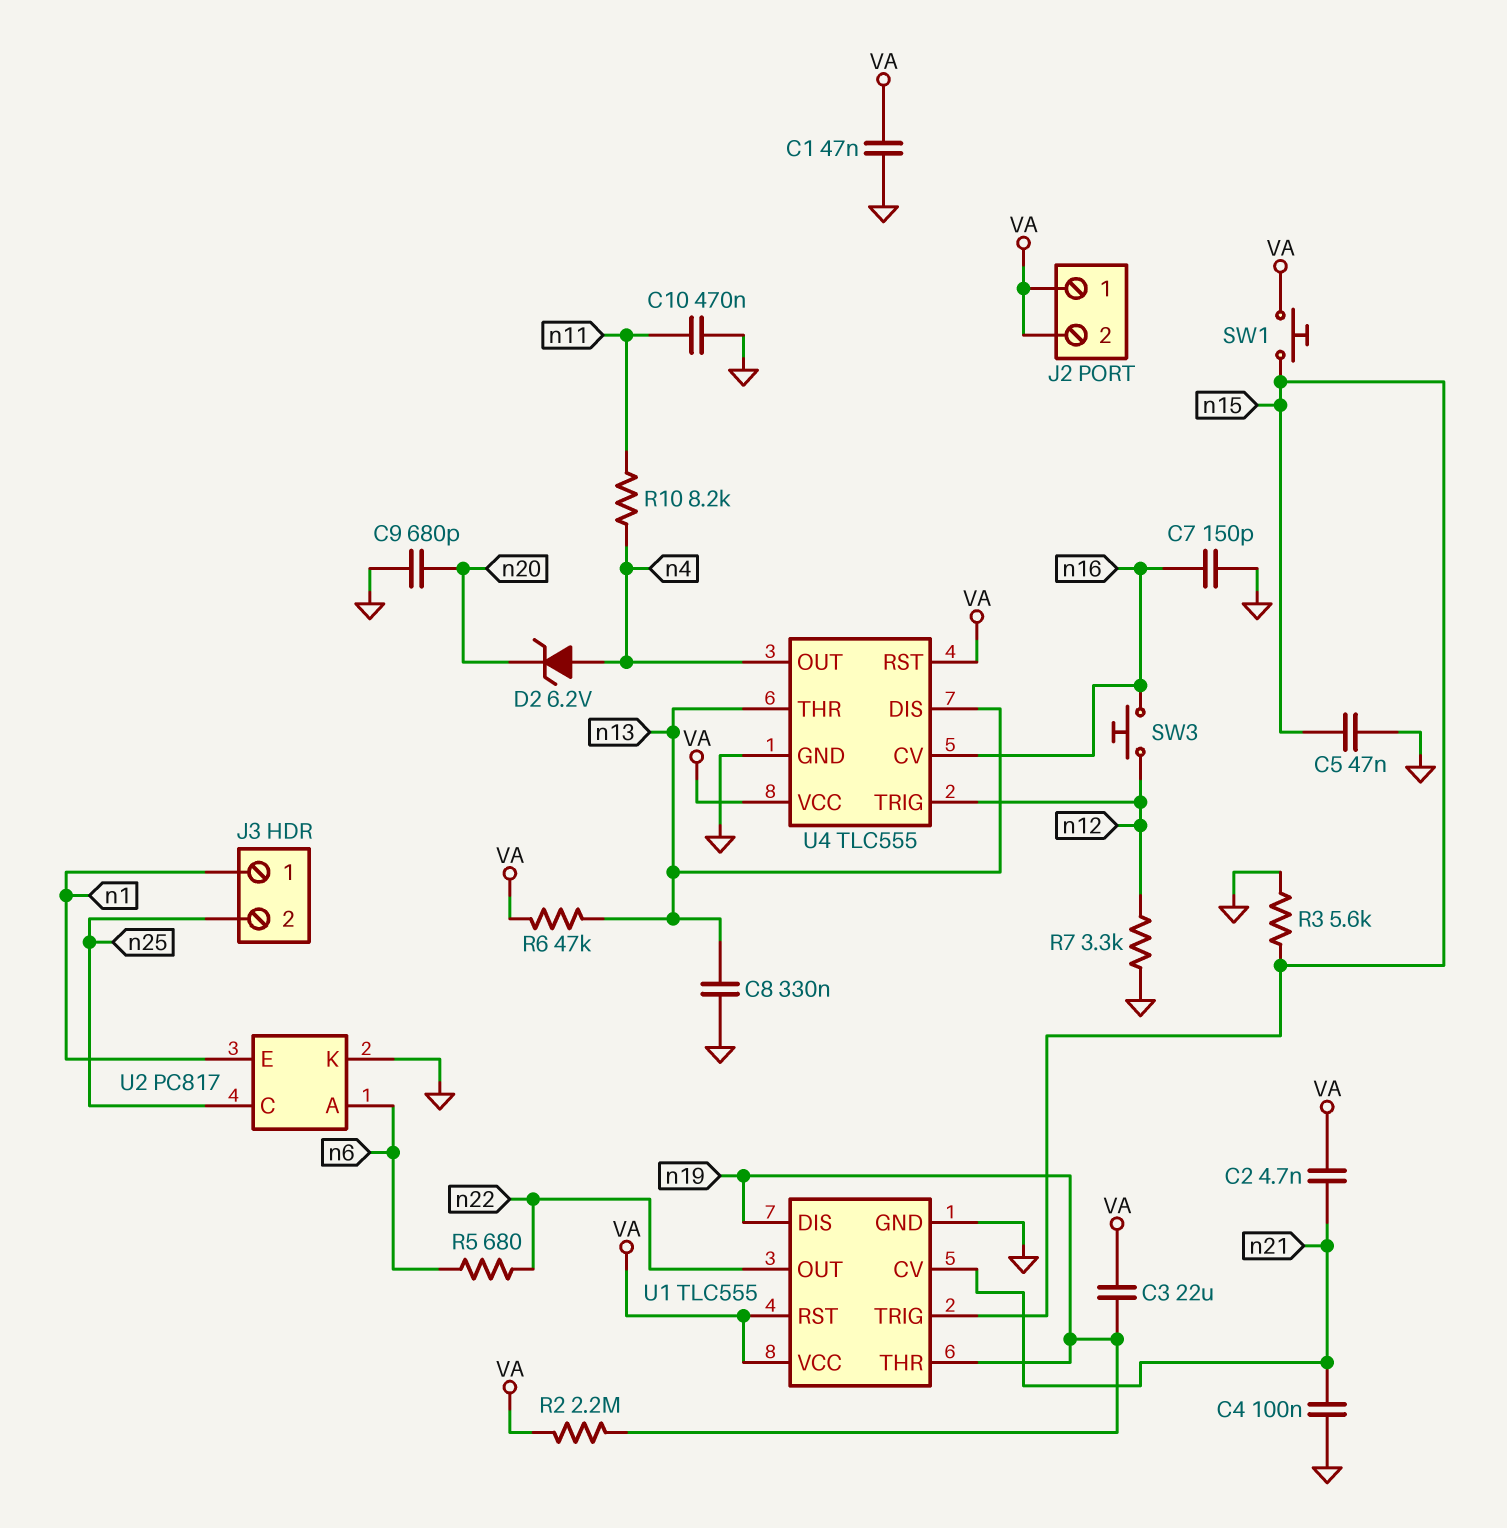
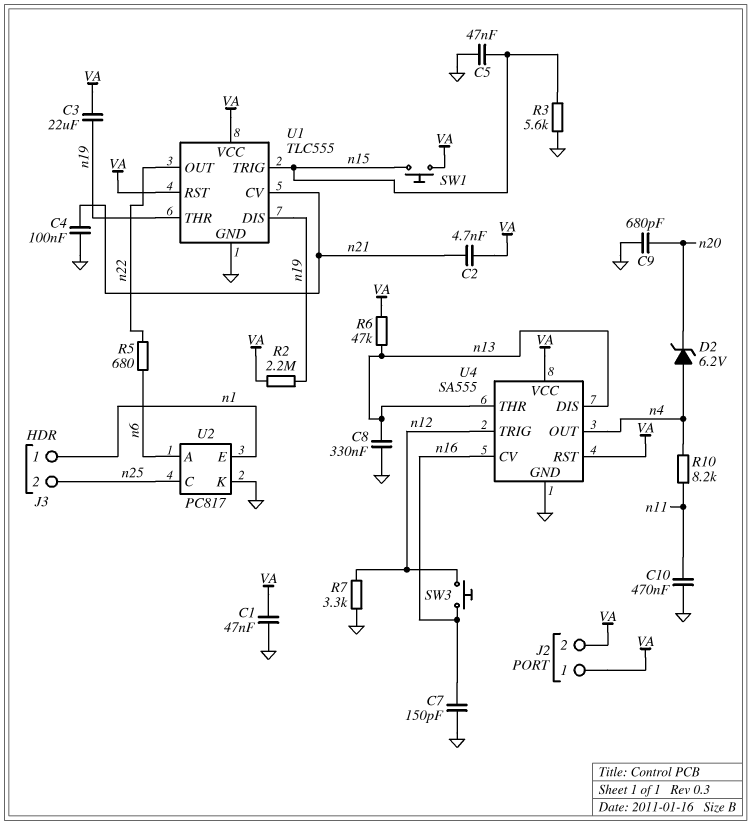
U4: TLC555 -> SA555

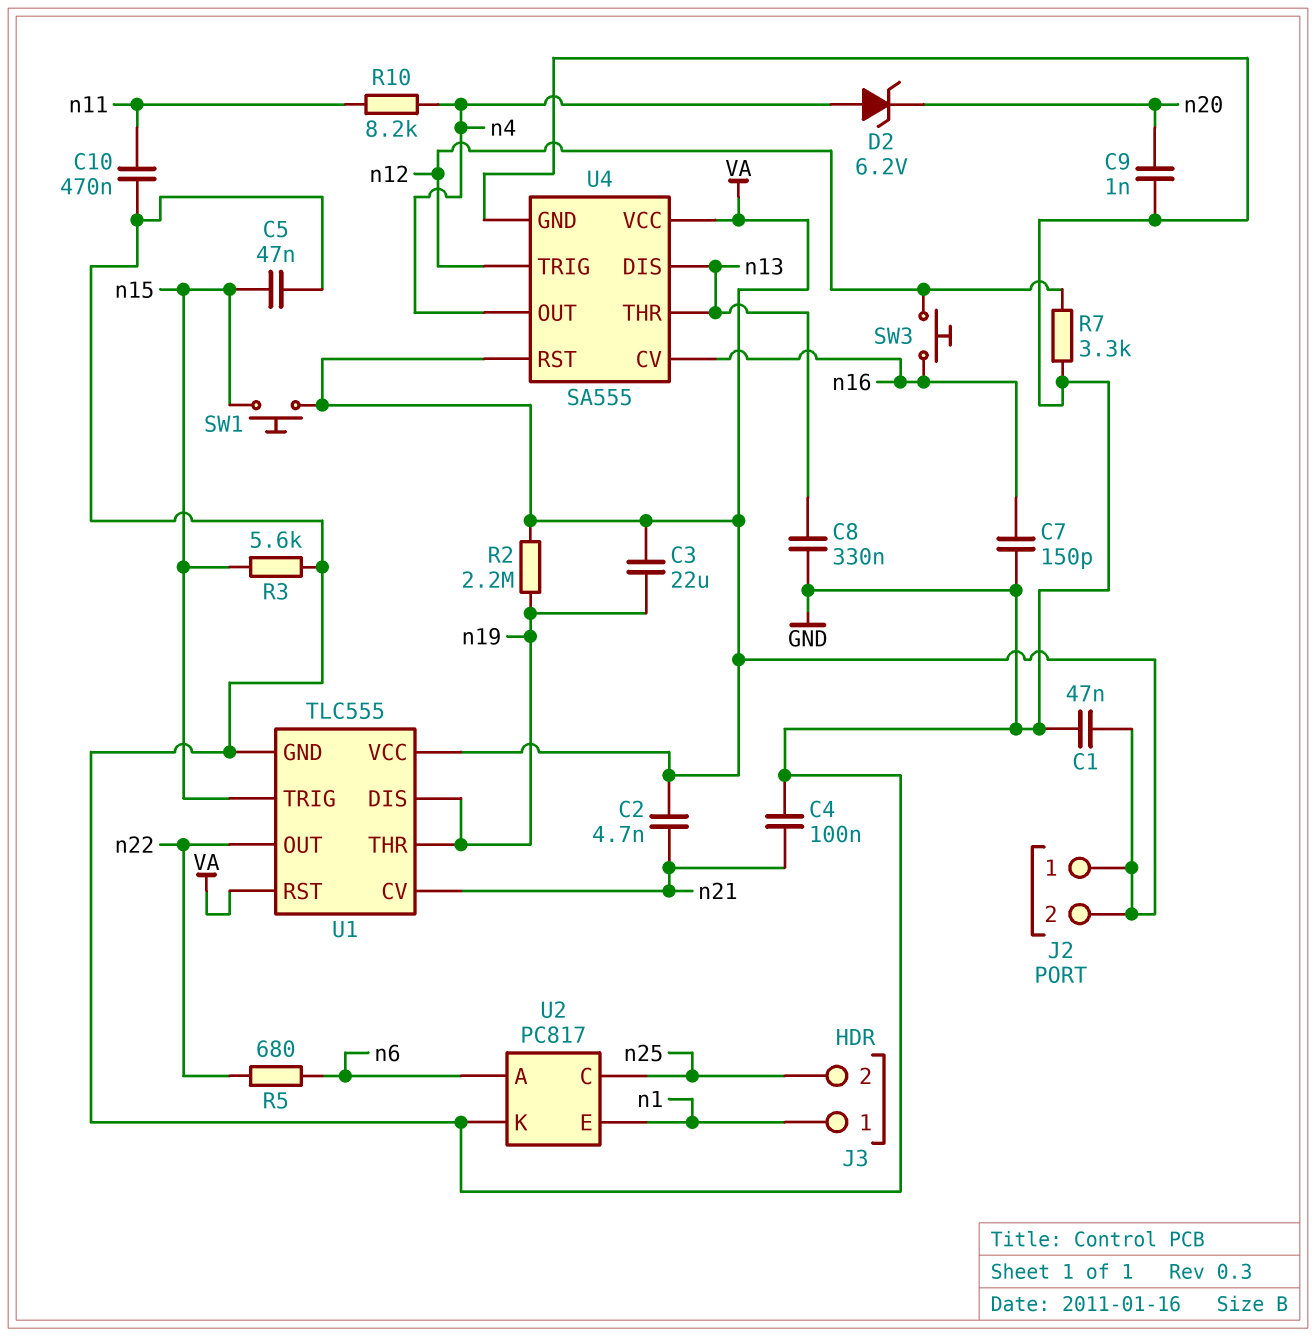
C9: 680pF (GND, n20) -> 1nF (GND, n20)
R6: 47k (VA, n13) -> none

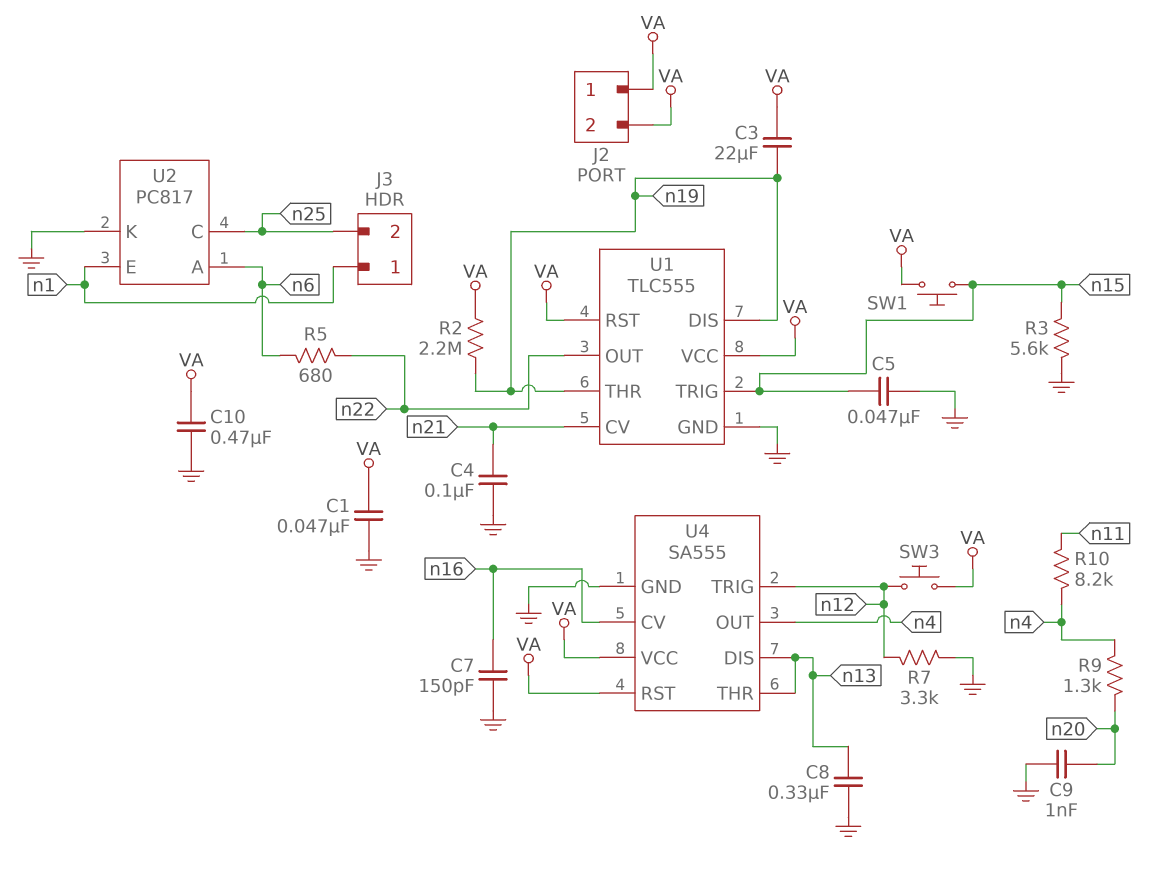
C2: 4.7nF (VA, n21) -> none
C10: 470nF (GND, n11) -> 470nF (GND, VA)
D2: zener 6.2V (A n4, K n20) -> none
R9: none -> 1.3k (n4, n20)
SW3: button (n12, n16) -> button (VA, n12)

